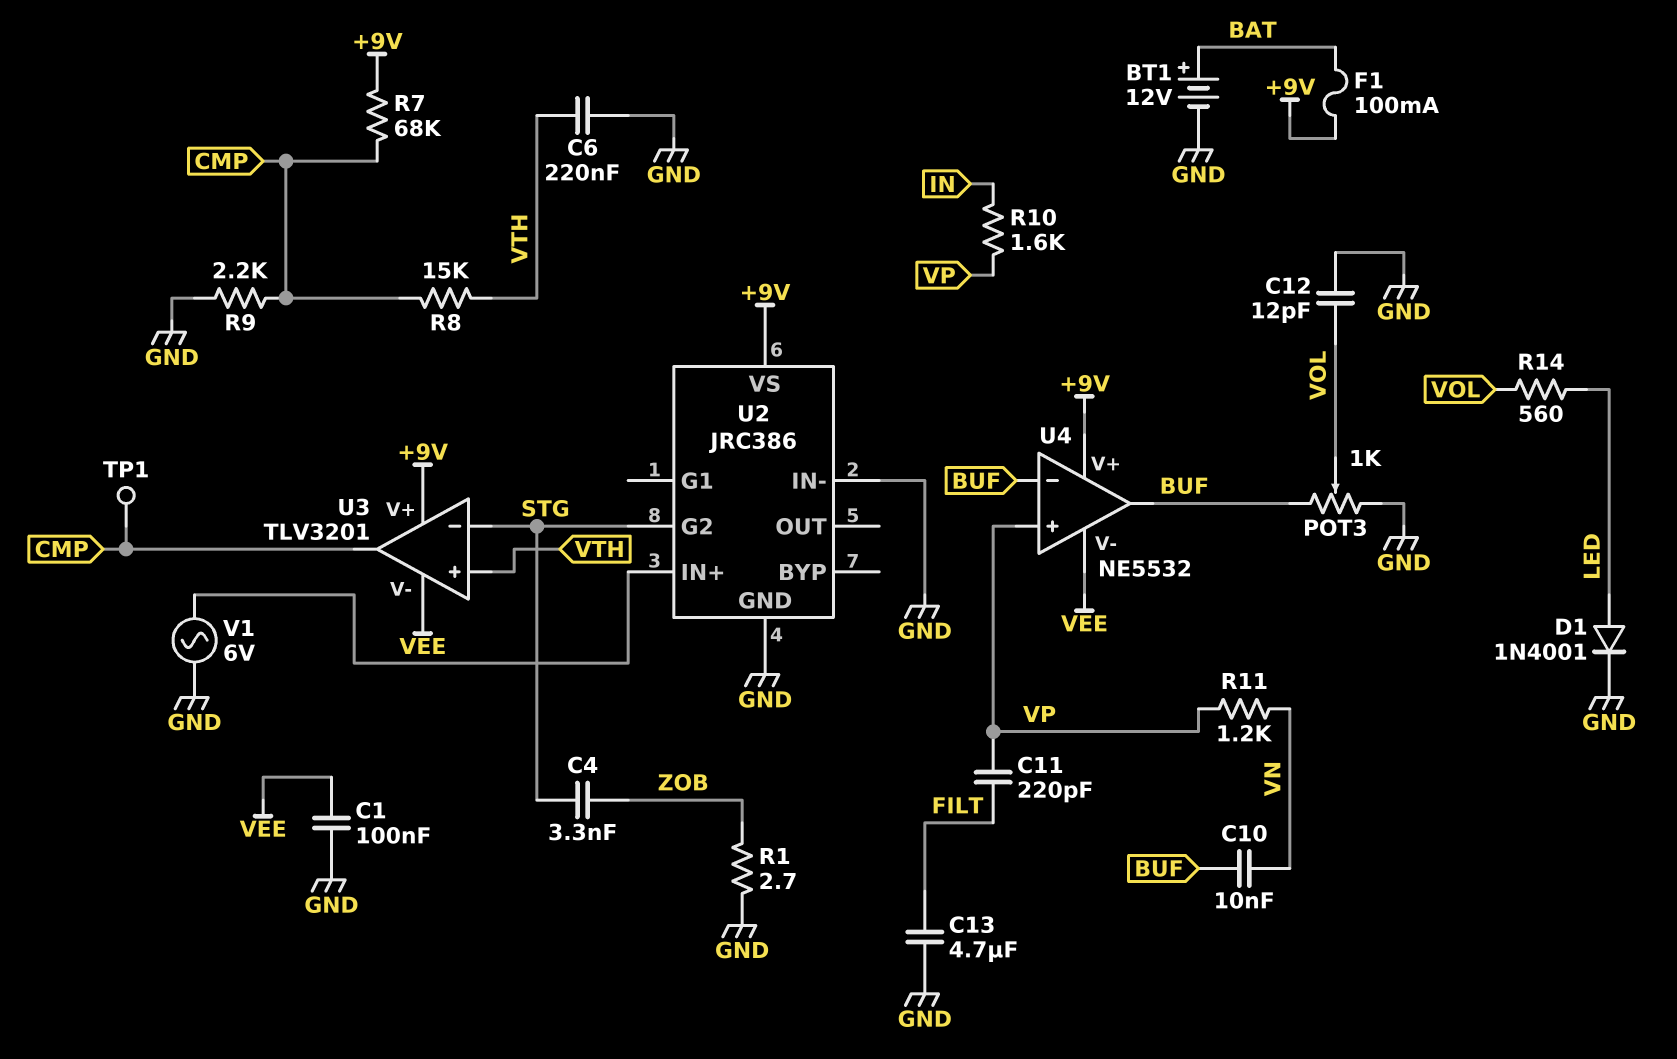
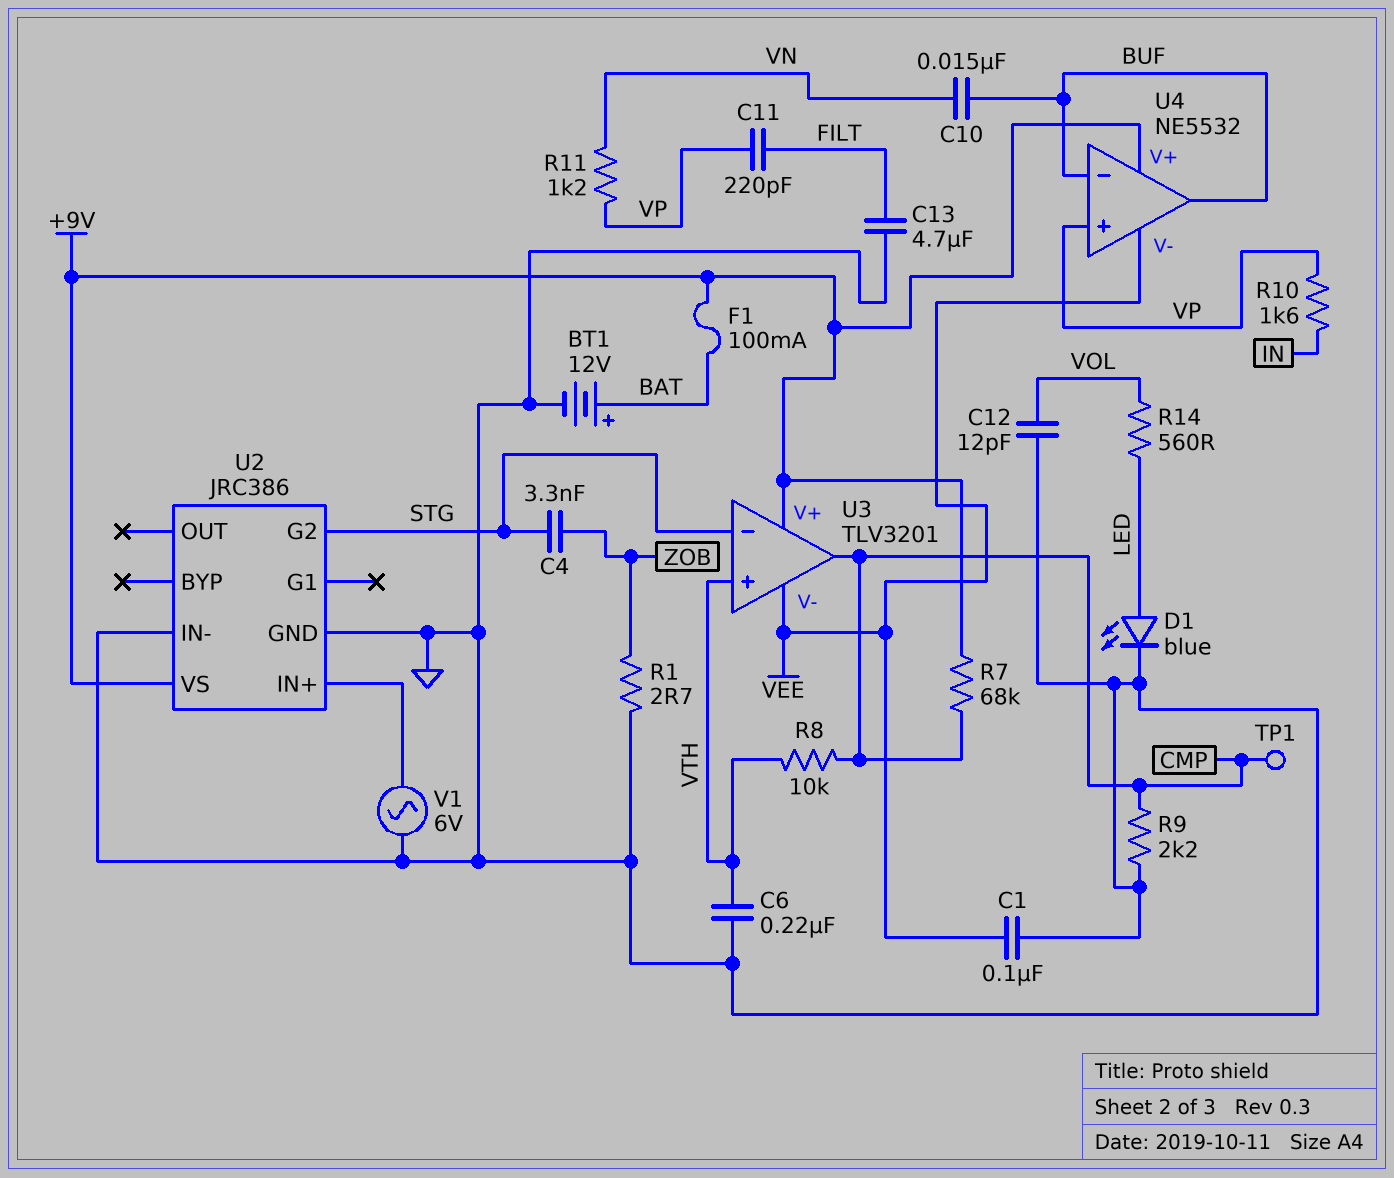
C10: 10nF (BUF, VN) -> 15nF (BUF, VN)
D1: diode 1N4001 (A LED, K GND) -> LED blue (A LED, K GND)
POT3: 1k (BUF, GND, wiper VOL) -> none
R8: 15k (CMP, VTH) -> 10k (CMP, VTH)

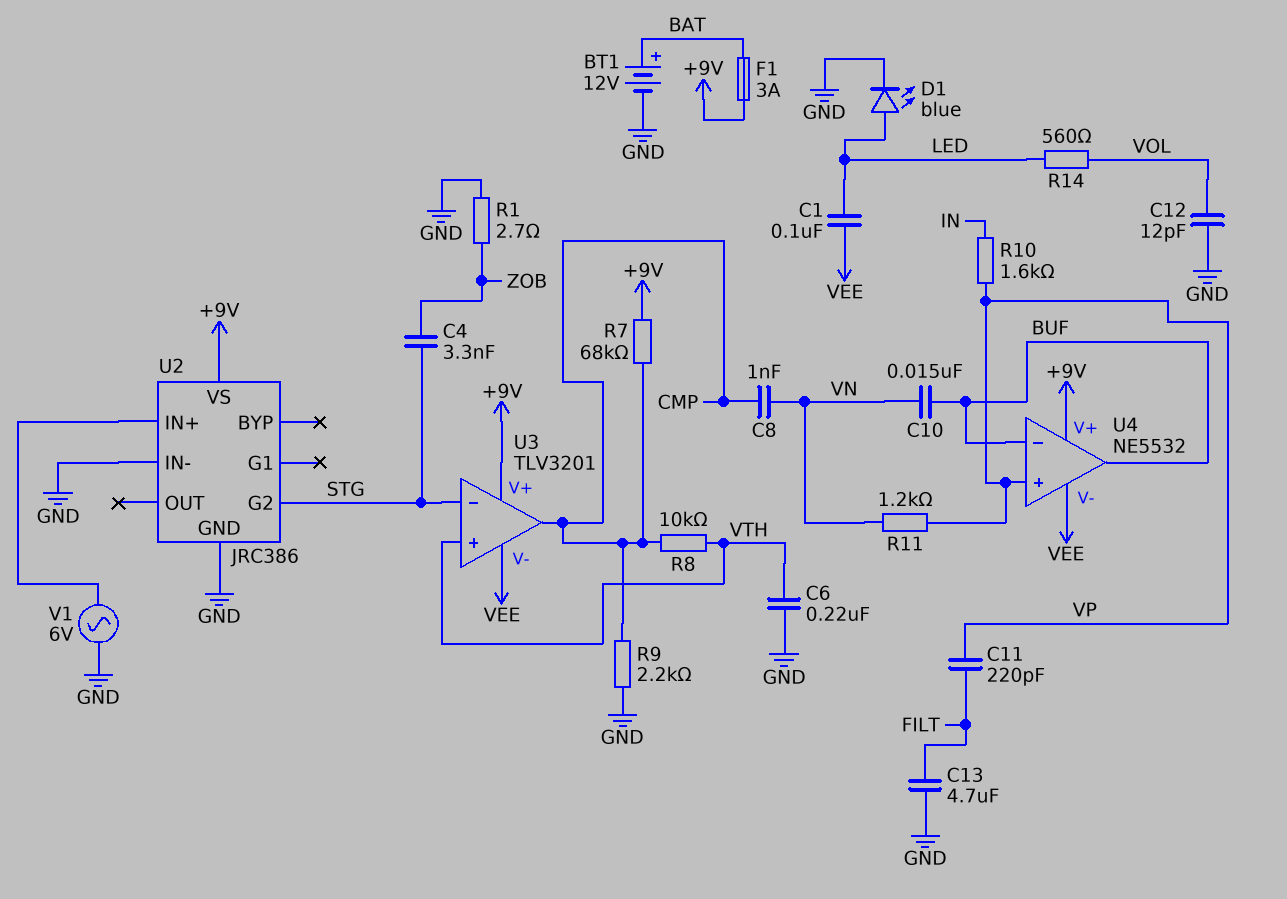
C1: 100nF (GND, VEE) -> 100nF (LED, VEE)
C8: none -> 1nF (CMP, VN)
F1: 100mA (+9V, BAT) -> 3A (+9V, BAT)
TP1: test point (CMP) -> none

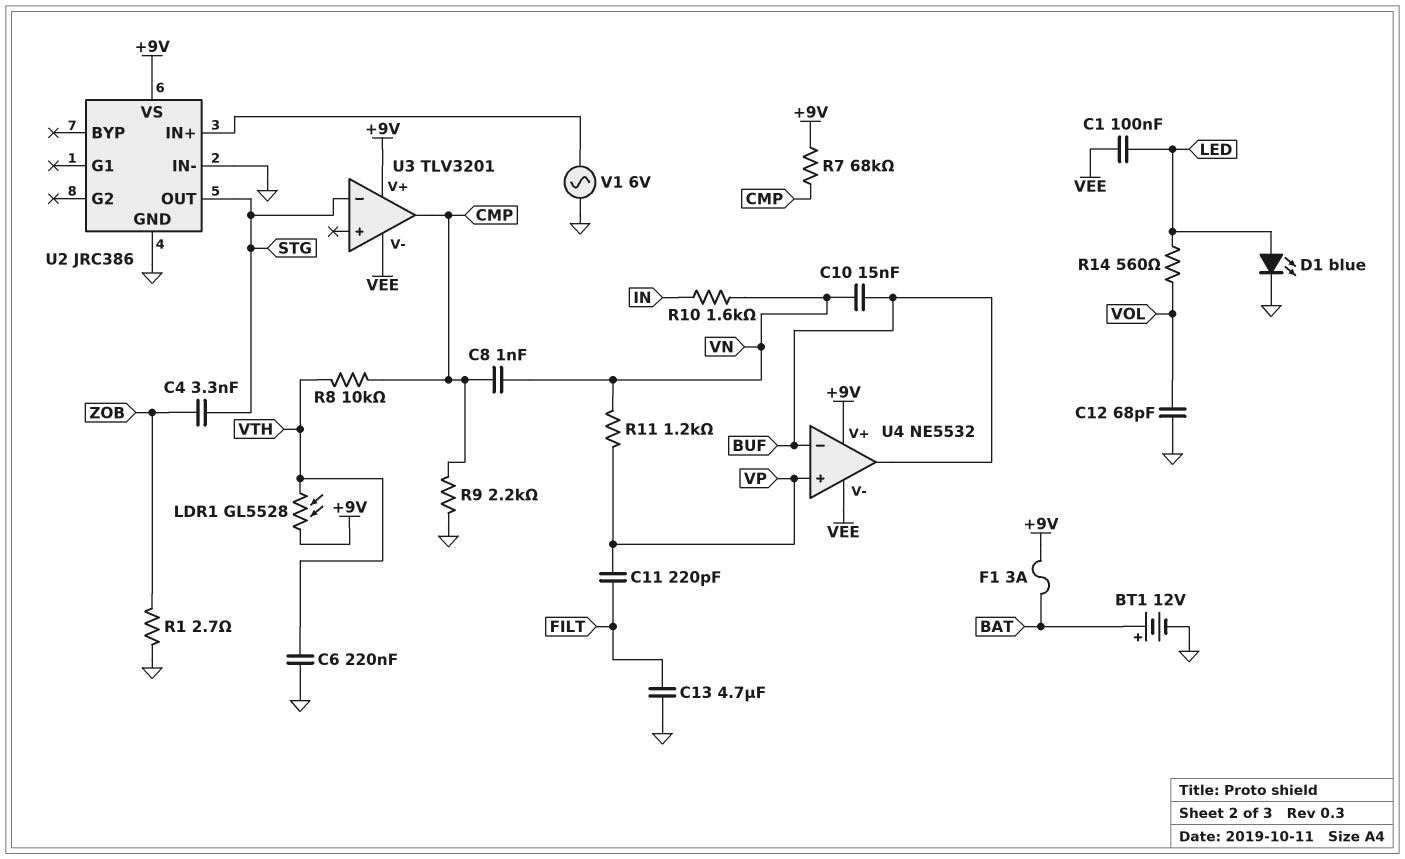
C12: 12pF (GND, VOL) -> 68pF (GND, VOL)
LDR1: none -> GL5528 (+9V, VTH)
R10: 1.6k (IN, VP) -> 1.6k (IN, VN)
U2 pin G2: STG -> none
U2 pin OUT: none -> STG
U3 pin in+: VTH -> none

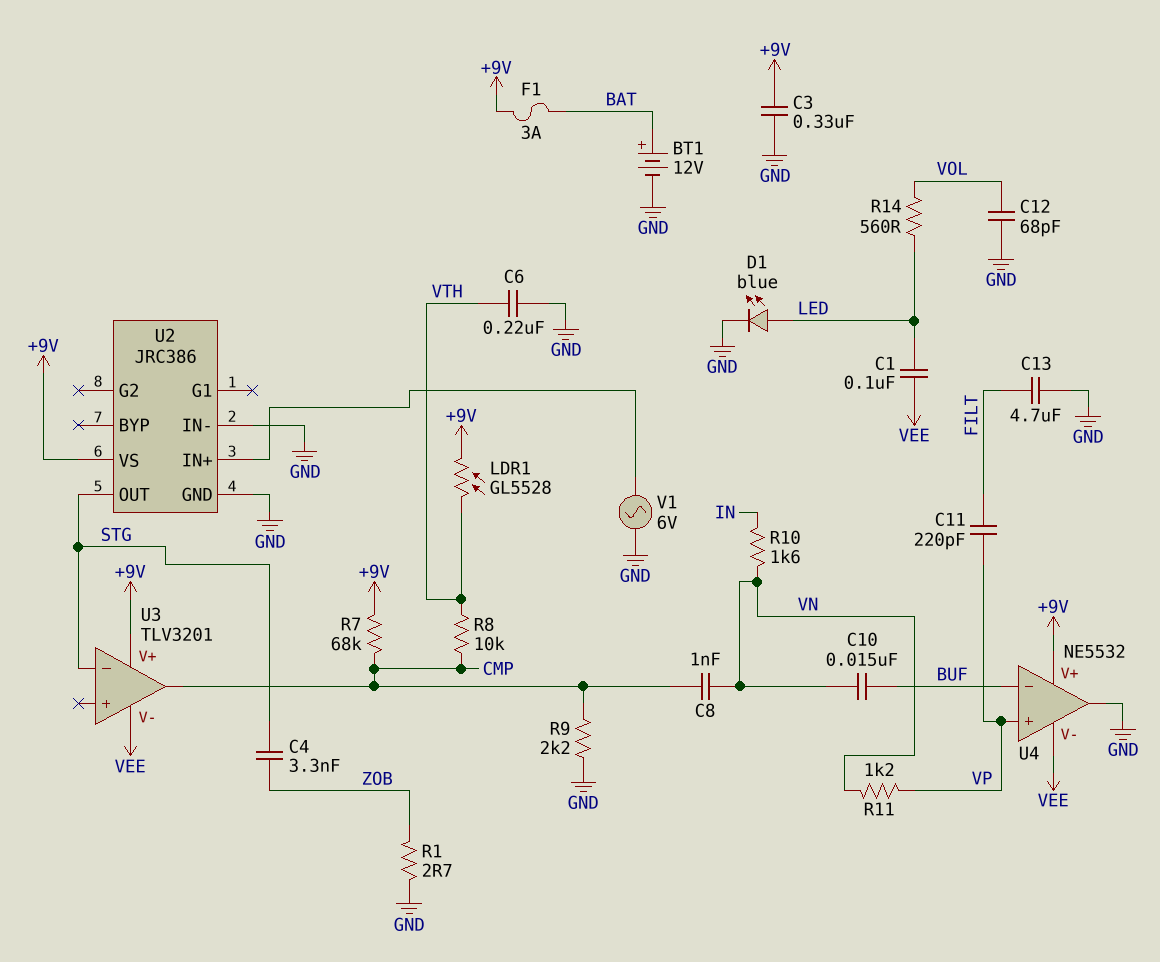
C3: none -> 330nF (+9V, GND)
U4 pin out: BUF -> GND

